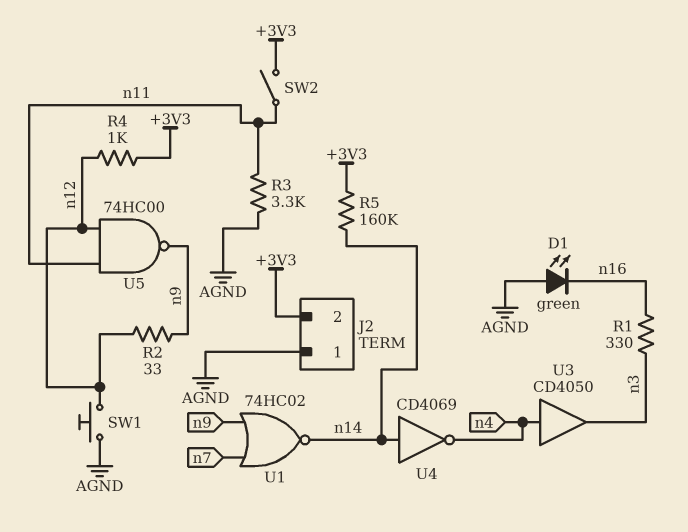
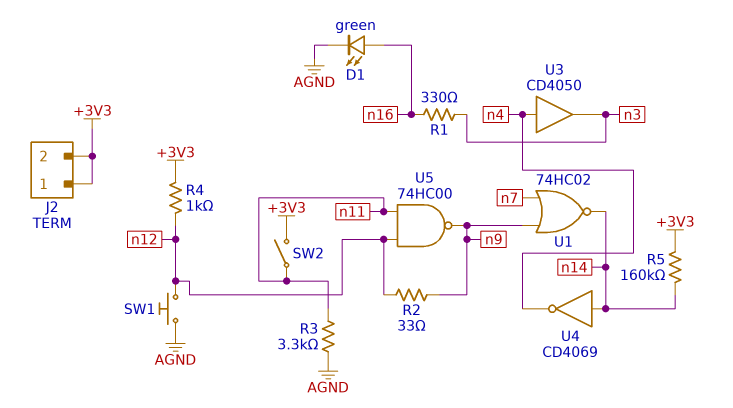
D1: LED green (A AGND, K n16) -> LED green (A n16, K AGND)
J2 pin 1: AGND -> +3V3

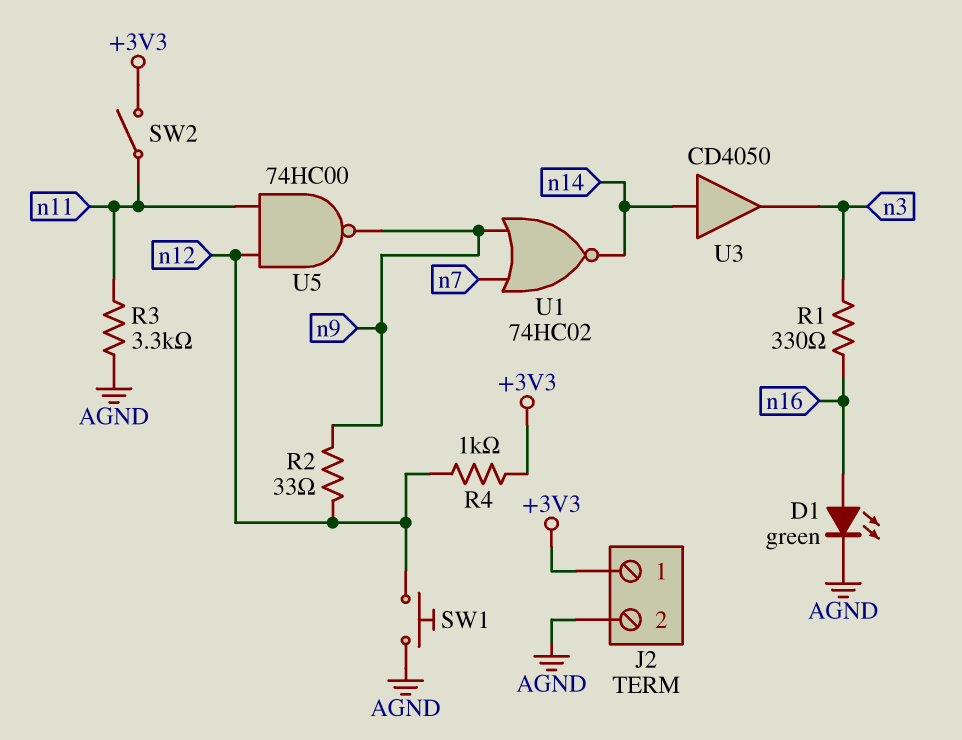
J2 pin 2: +3V3 -> AGND
R5: 160k (+3V3, n14) -> none
U3: buffer CD4050 (in n4, out n3) -> buffer CD4050 (in n14, out n3)
U4: NOT CD4069 (in n14, out n4) -> none

